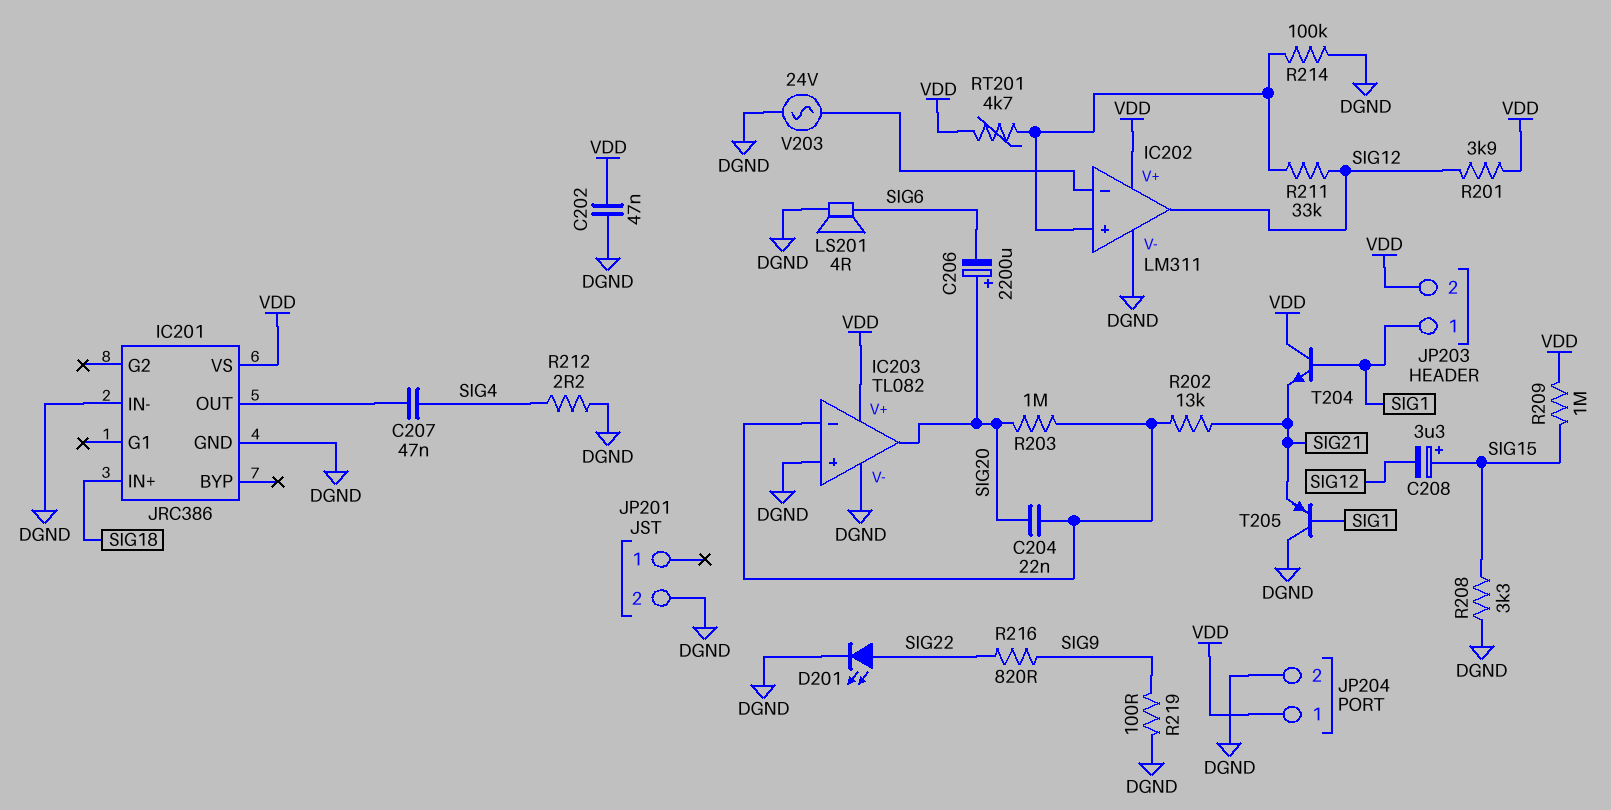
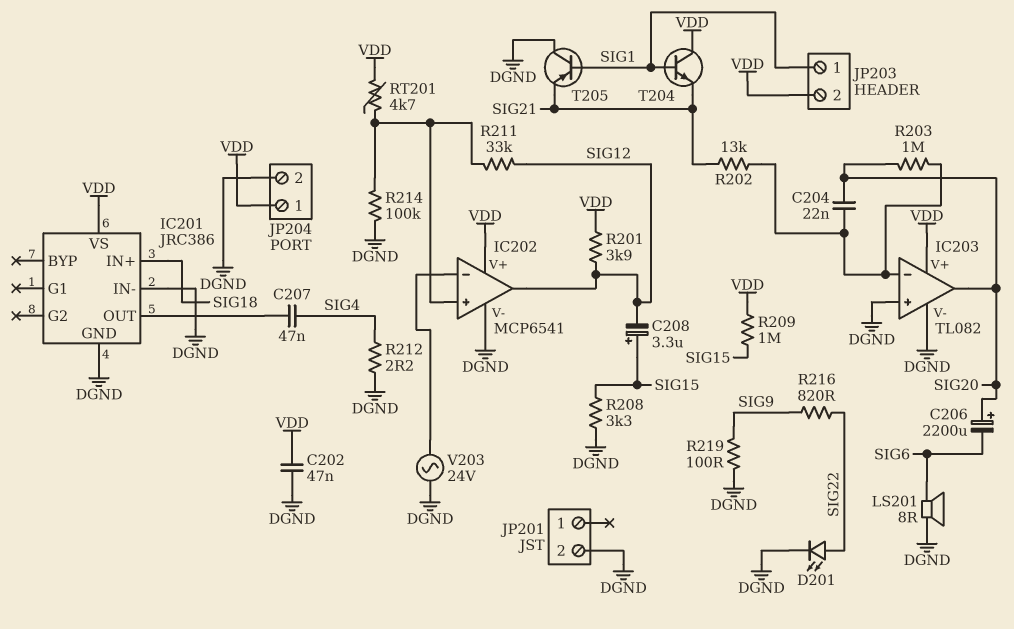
IC202: LM311 -> MCP6541
LS201: speaker 4R (DGND, SIG6) -> speaker 8R (DGND, SIG6)

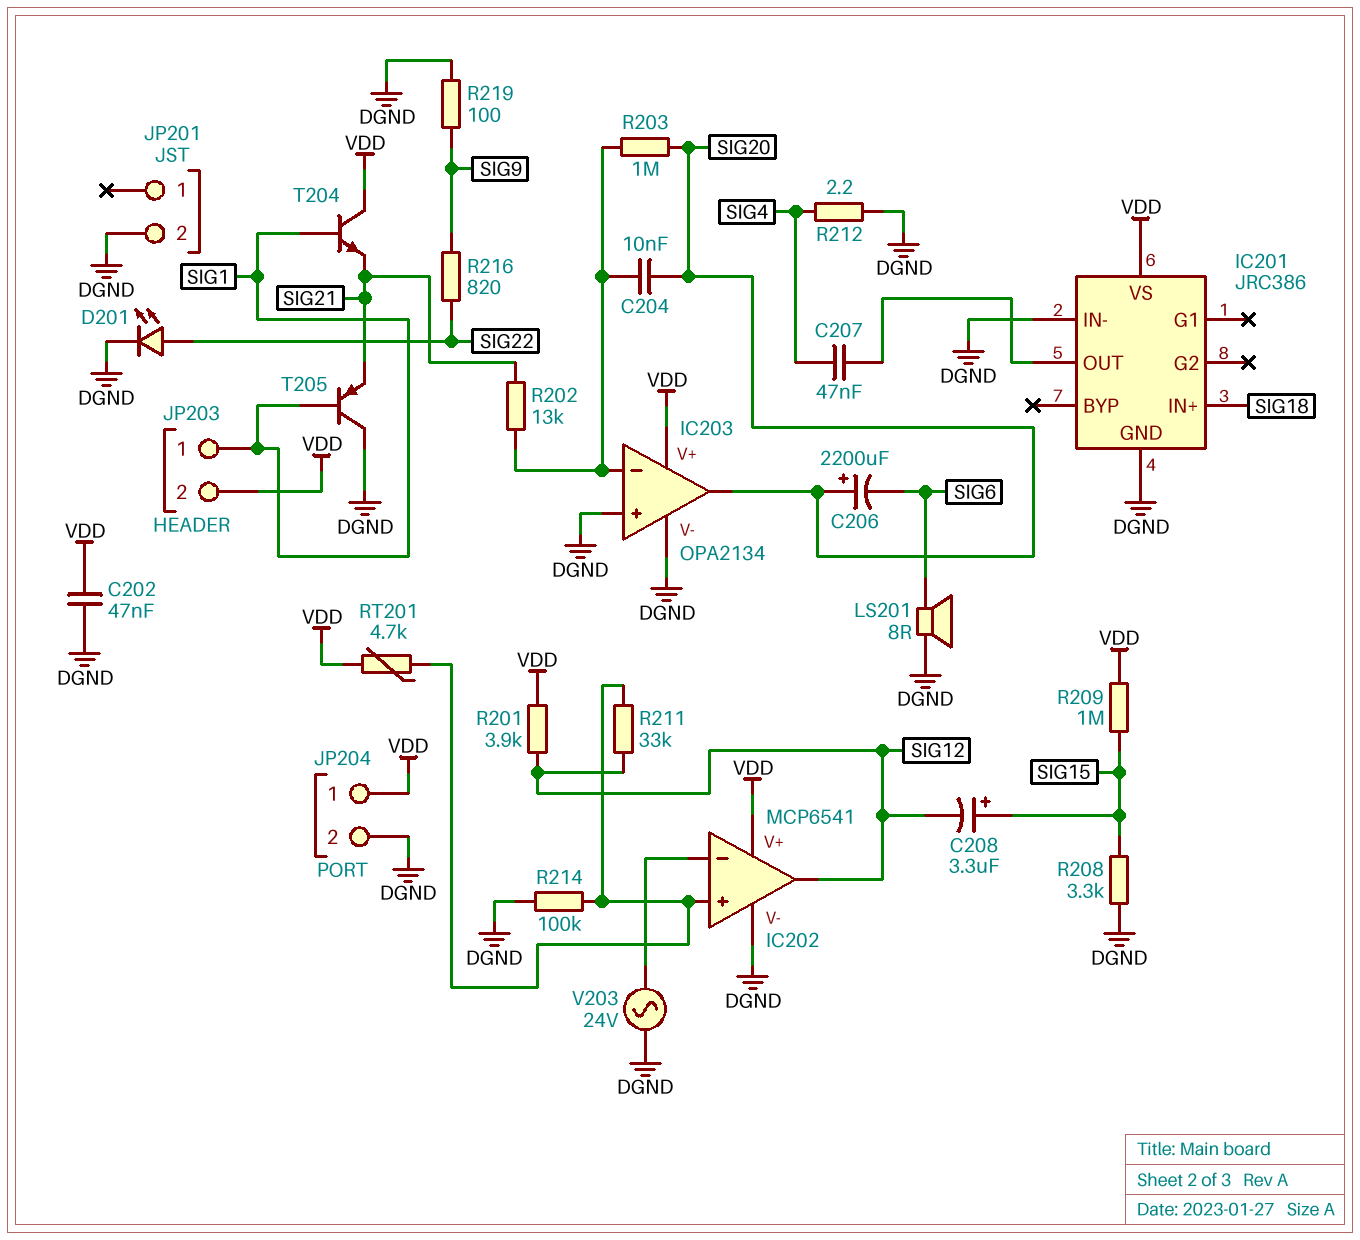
C204: 22nF (IC203/in-, SIG20) -> 10nF (IC203/in-, SIG20)
IC203: TL082 -> OPA2134

